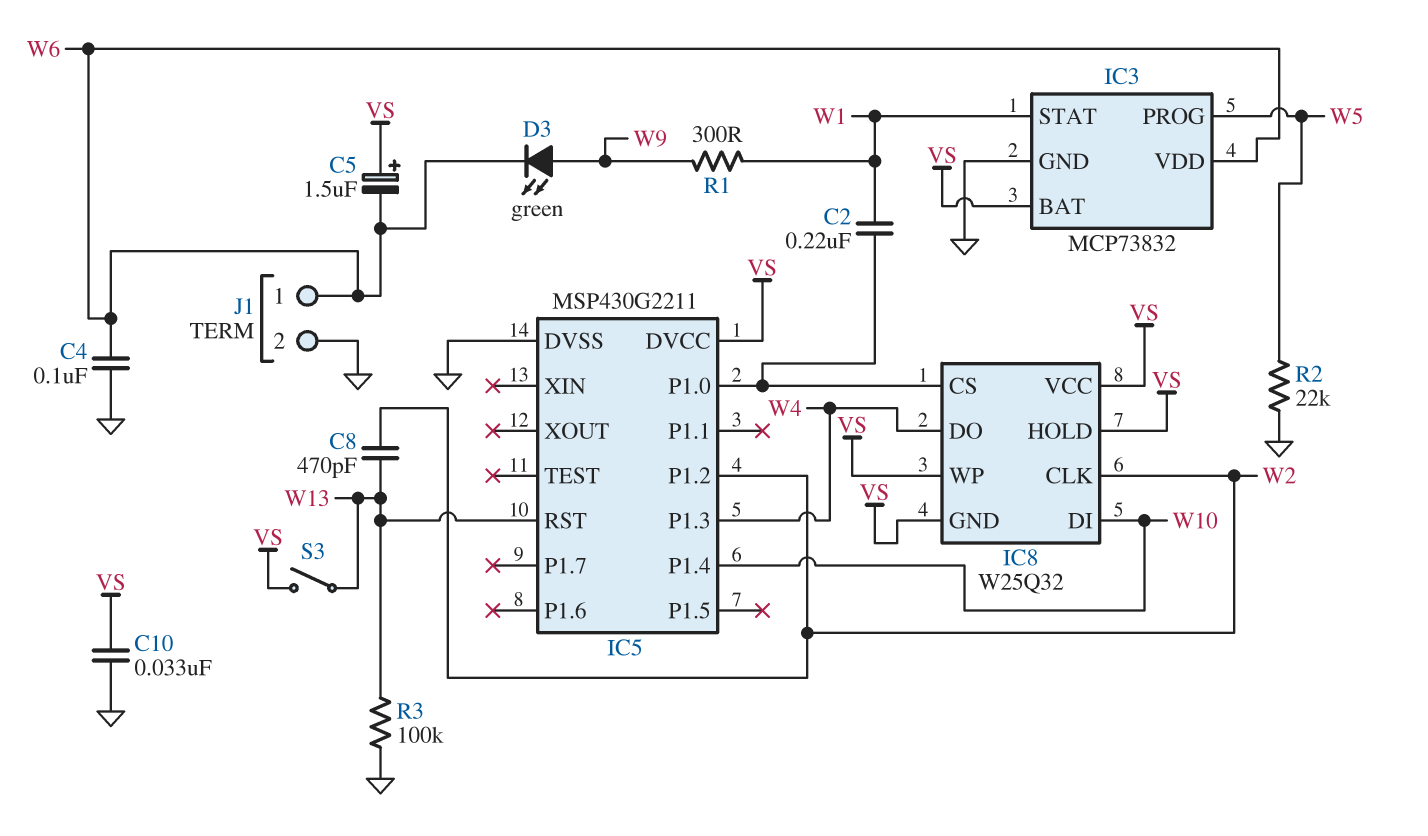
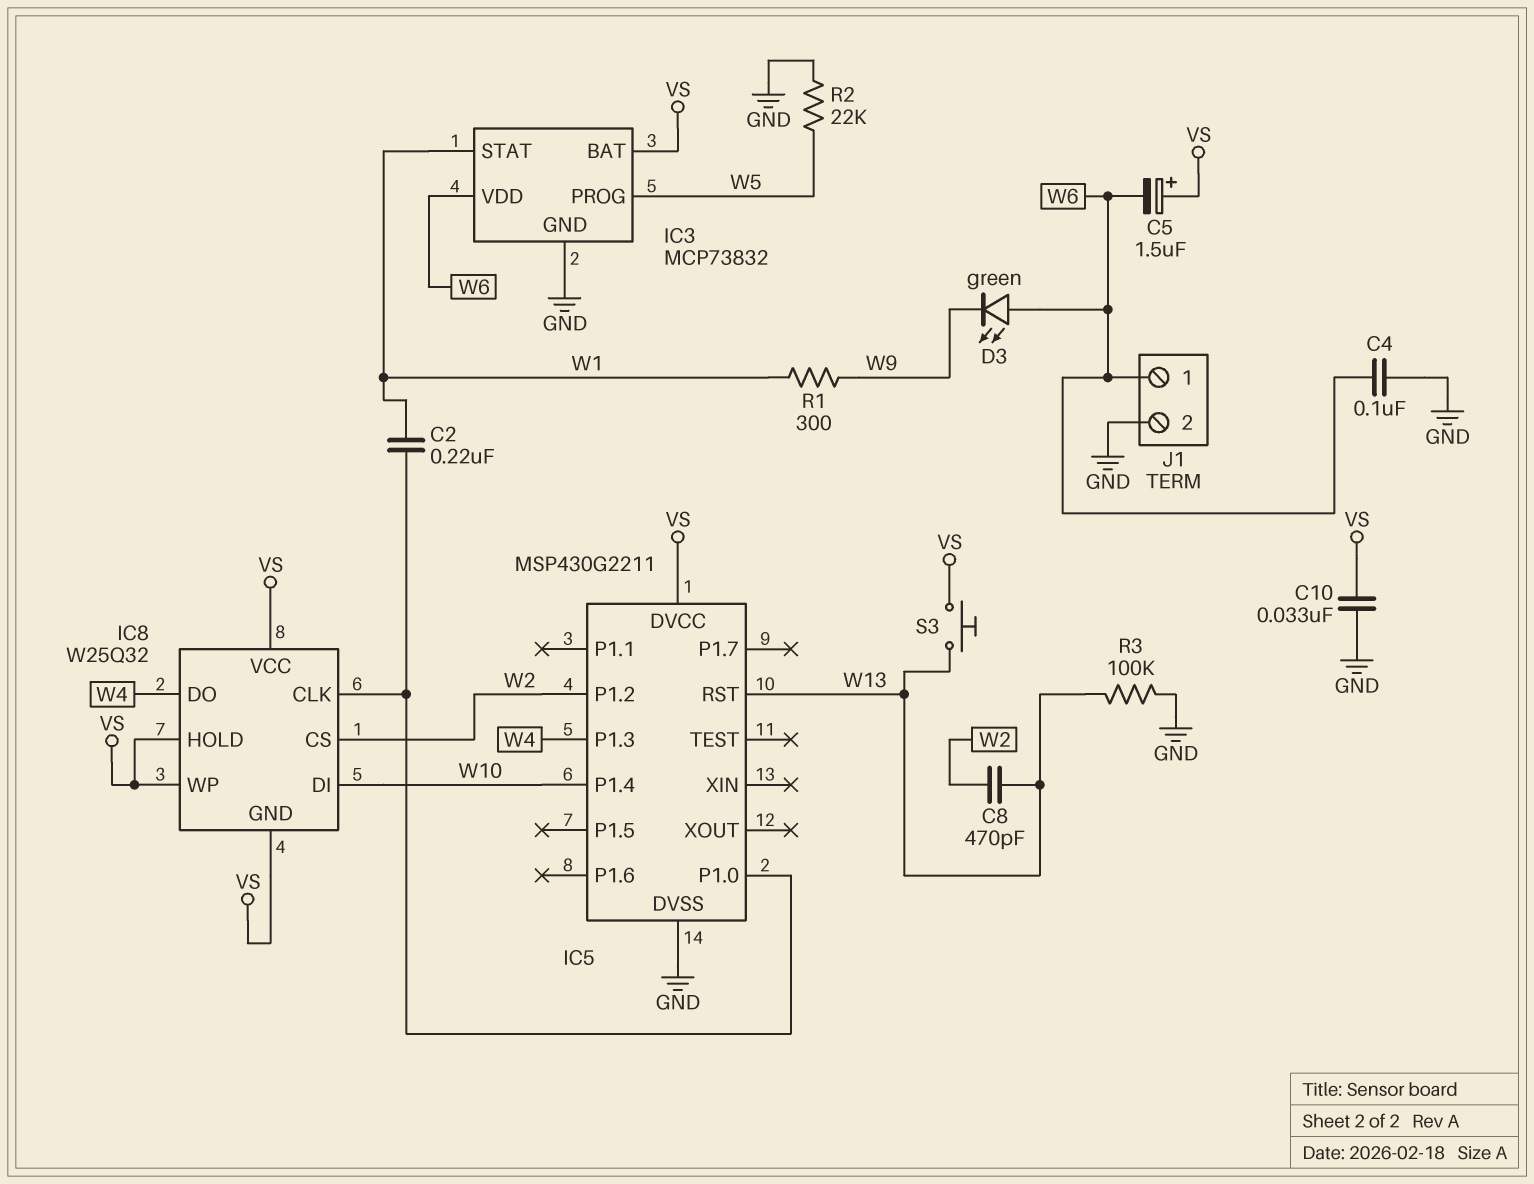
D3: LED green (A W9, K W6) -> LED green (A W6, K W9)
IC8 pin CLK: W2 -> IC5/P1.0
IC8 pin CS: IC5/P1.0 -> W2
S3: switch (VS, W13) -> button (VS, W13)

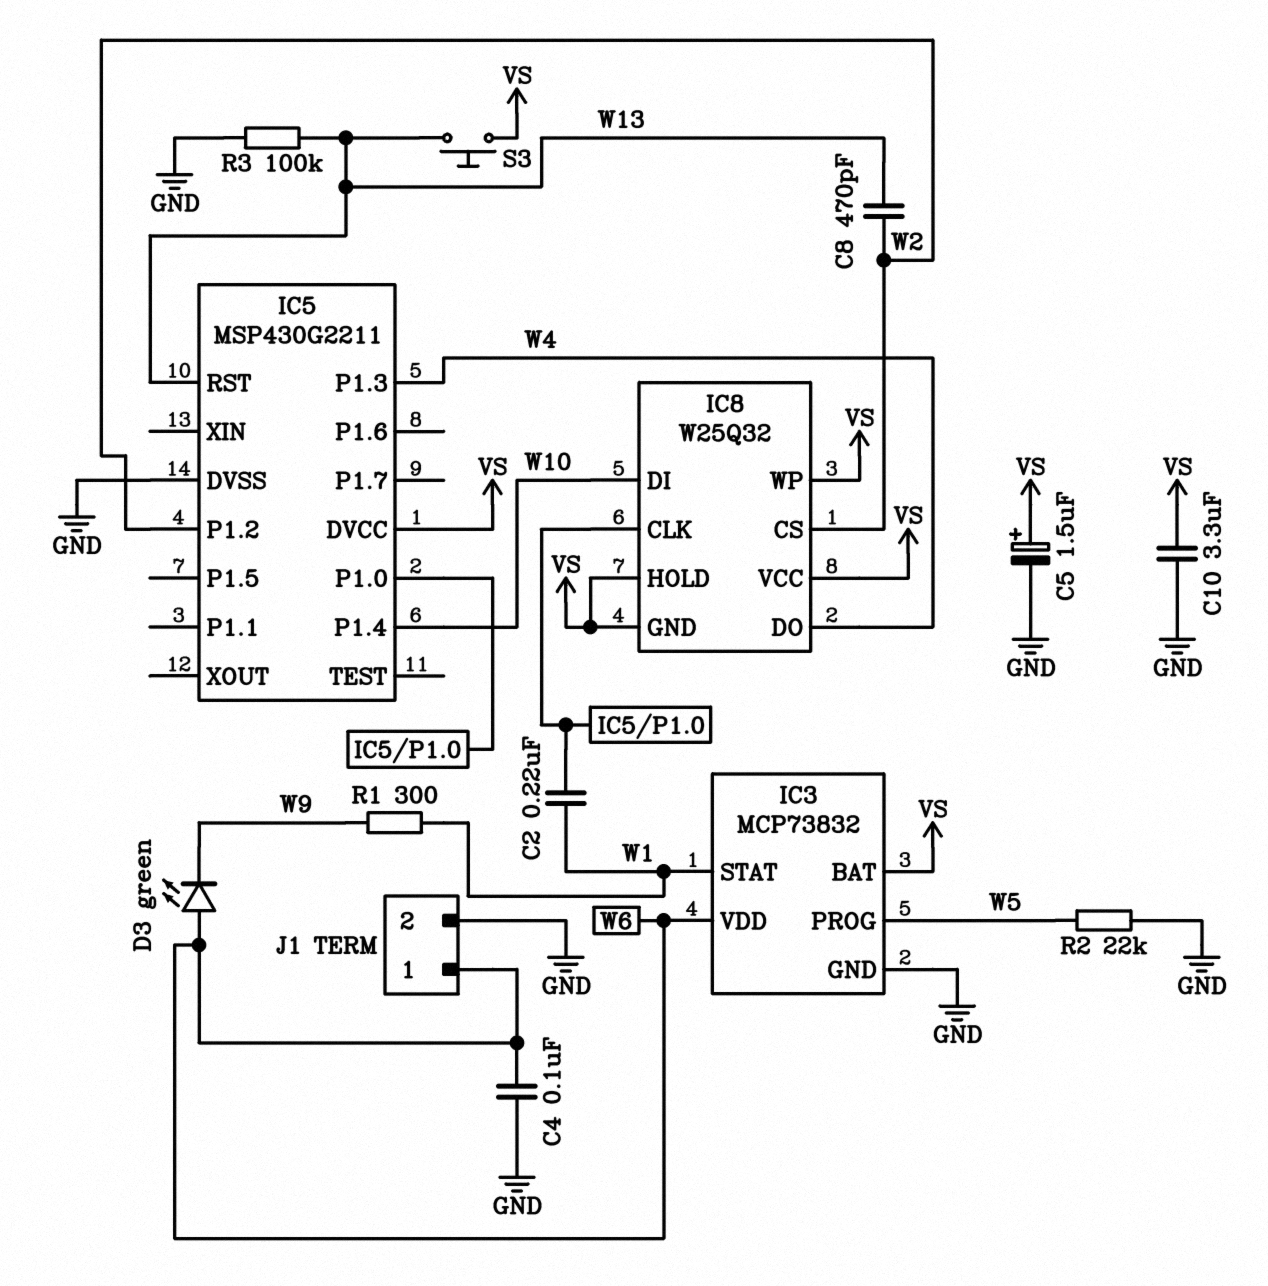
C5: 1.5uF (plus VS, minus W6) -> 1.5uF (plus VS, minus GND)
C10: 33nF (GND, VS) -> 3.3uF (GND, VS)

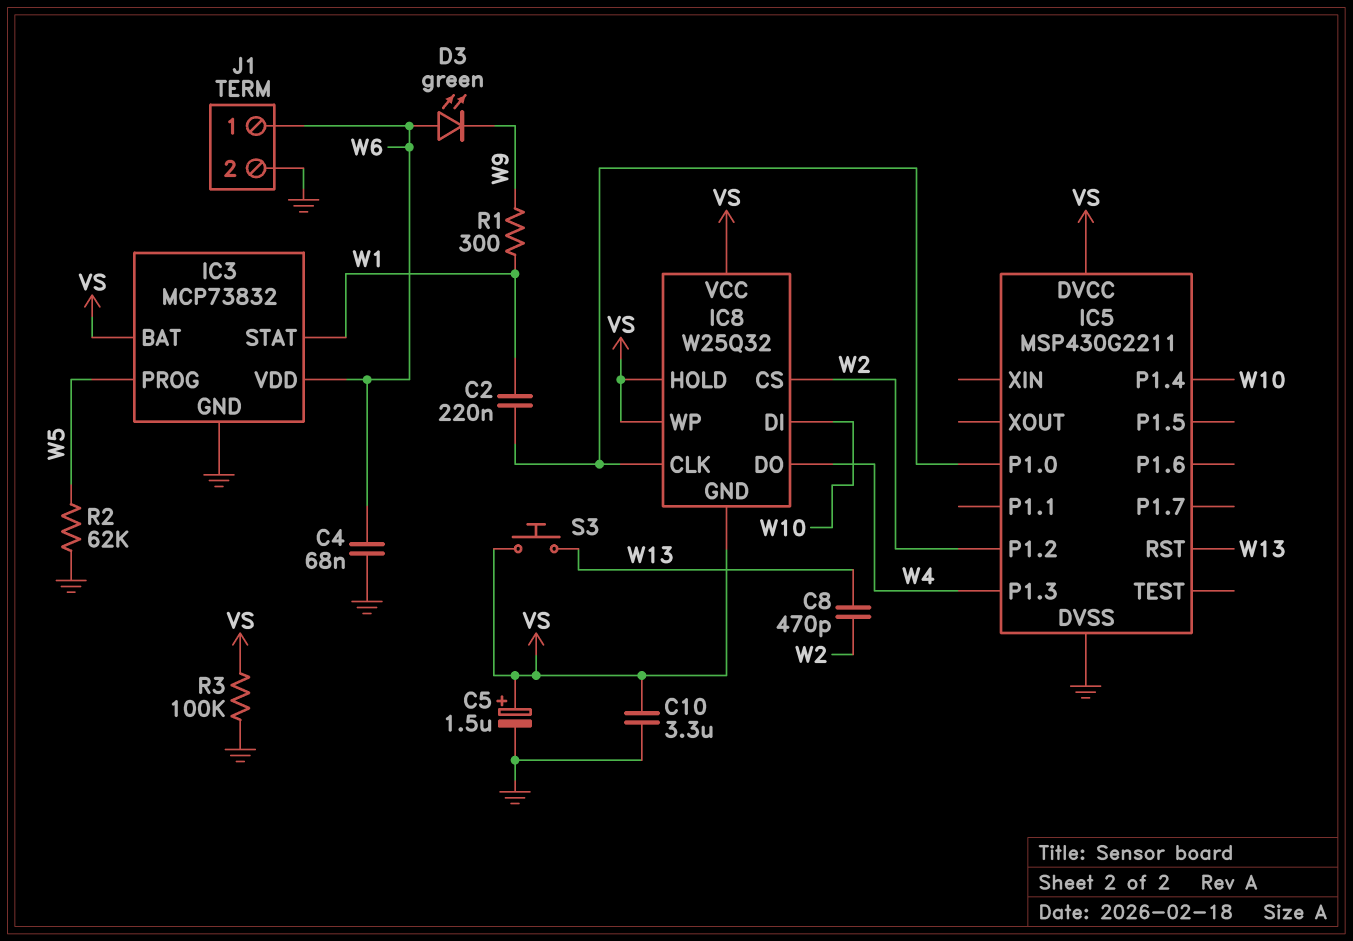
C4: 100nF (GND, W6) -> 68nF (GND, W6)
R2: 22k (GND, W5) -> 62k (GND, W5)
R3: 100k (GND, W13) -> 100k (GND, VS)

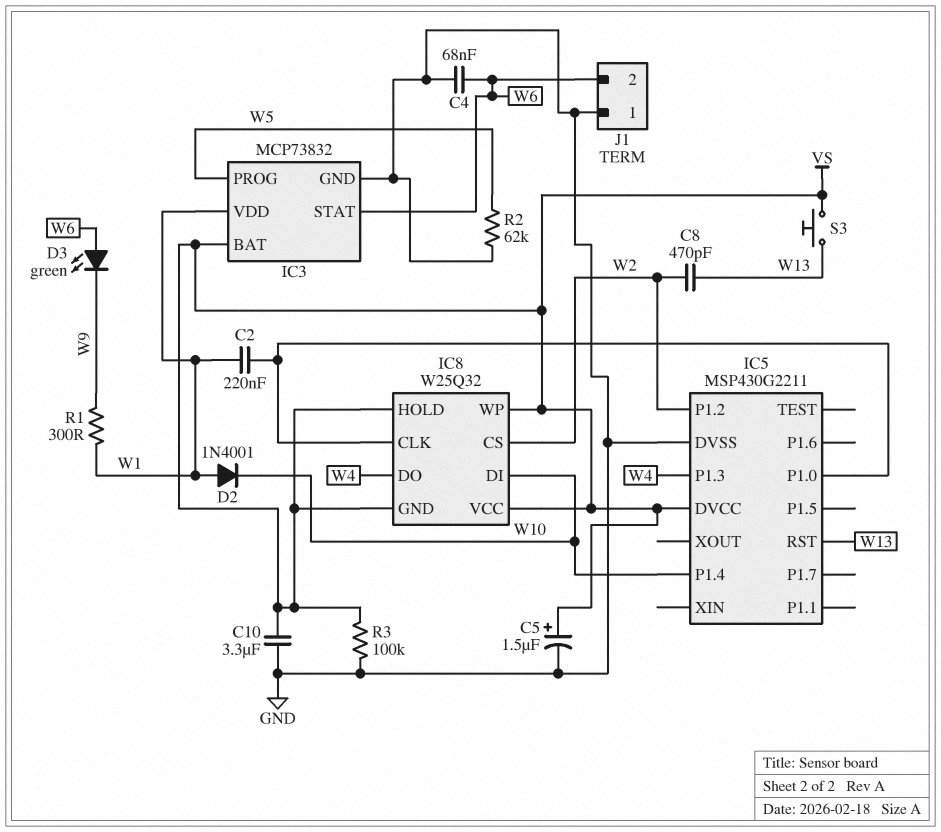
D2: none -> diode 1N4001 (A W1, K W10)
IC3 pin STAT: W1 -> W6
IC3 pin VDD: W6 -> W1
J1 pin 1: W6 -> GND
J1 pin 2: GND -> W6

